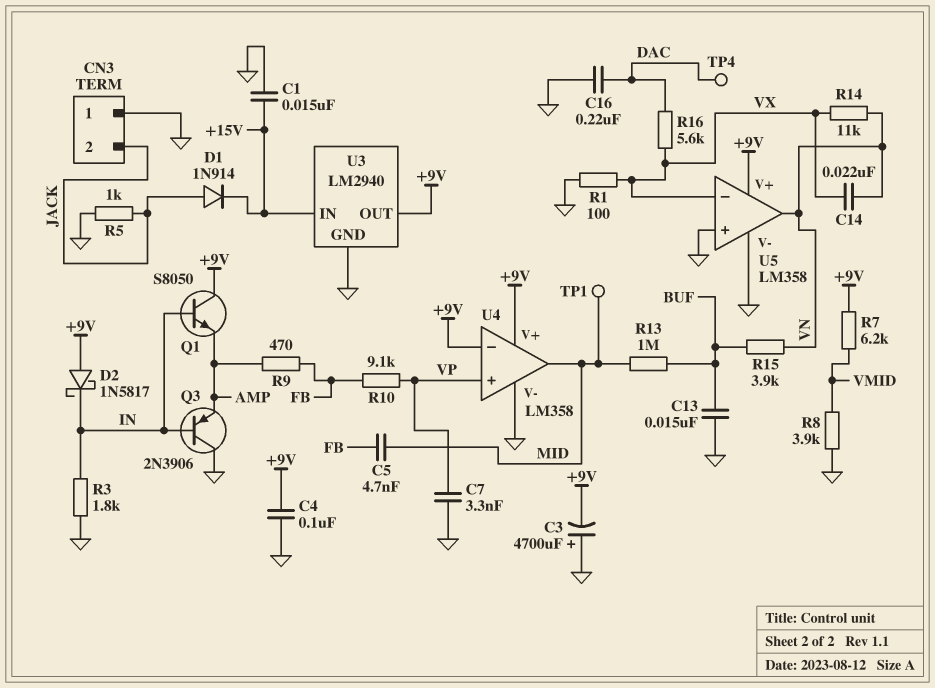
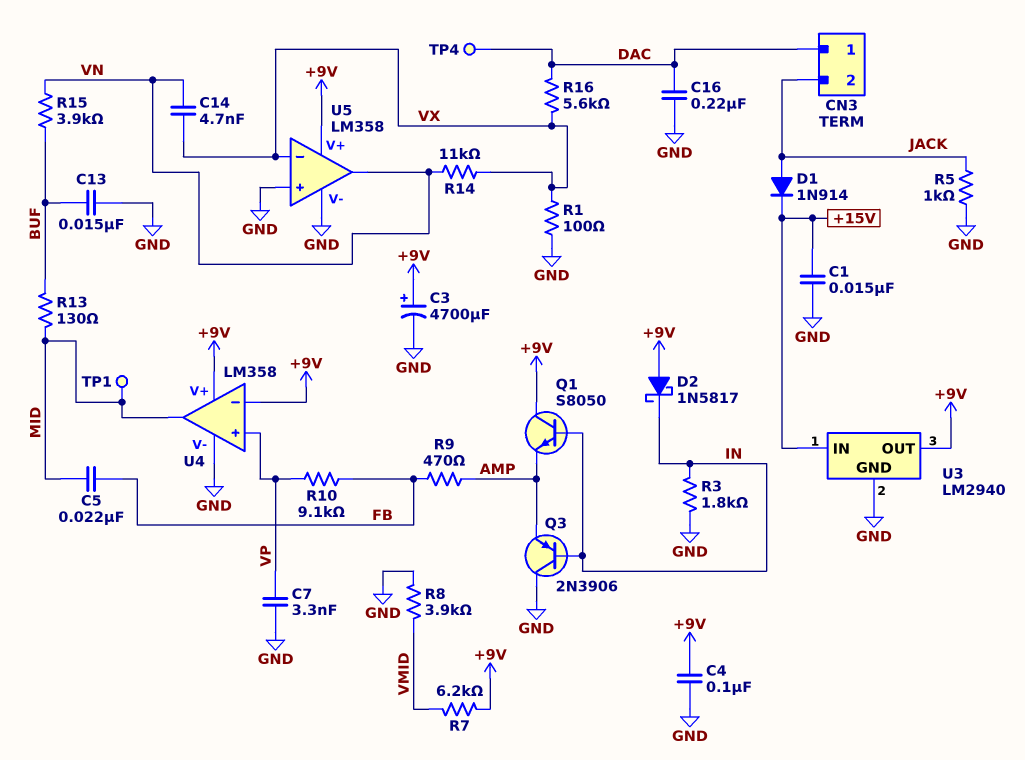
C3: 4700uF (plus GND, minus +9V) -> 4700uF (plus +9V, minus GND)
C5: 4.7nF (FB, MID) -> 22nF (FB, MID)
C14: 22nF (VN, VX) -> 4.7nF (VN, VX)
CN3 pin 1: GND -> DAC
R13: 1M (BUF, MID) -> 130 (BUF, MID)

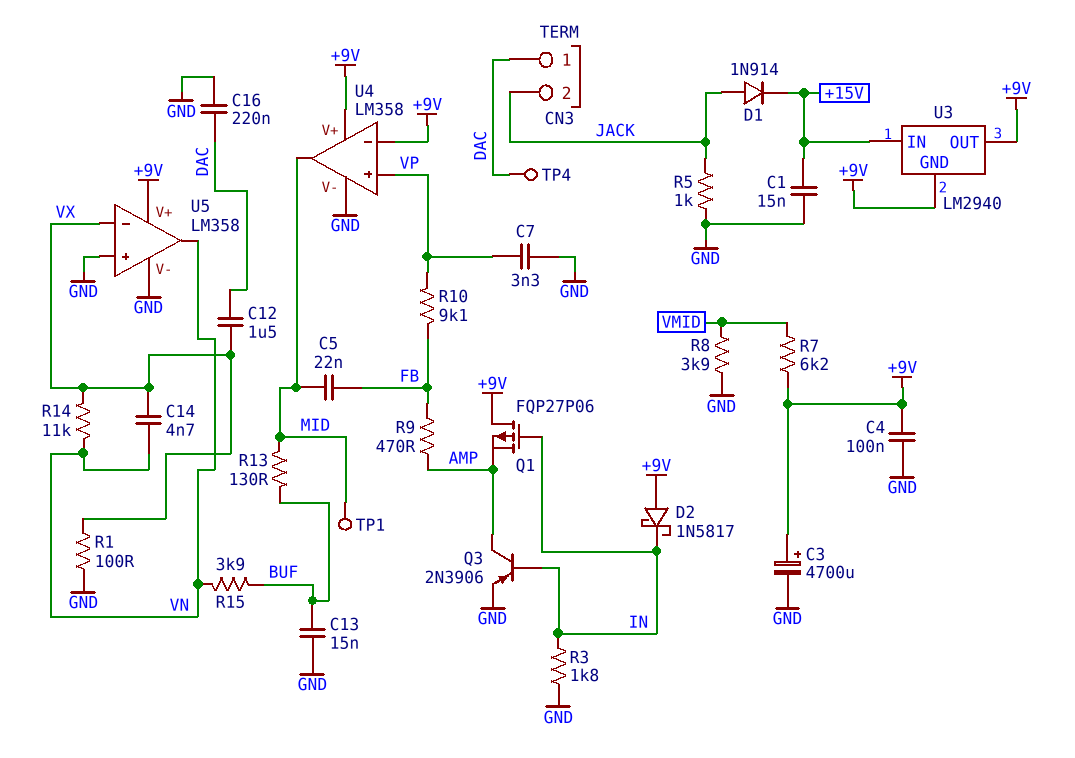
C12: none -> 1.5uF (DAC, VX)
Q1: NPN S8050 (B IN, C +9V, E AMP) -> PMOS FQP27P06 (G IN, D +9V, S AMP)
Q3: PNP 2N3906 (B IN, C GND, E AMP) -> PNP 2N3906 (B IN, C AMP, E GND)
R16: 5.6k (DAC, VX) -> none
U3 pin GND: GND -> +9V

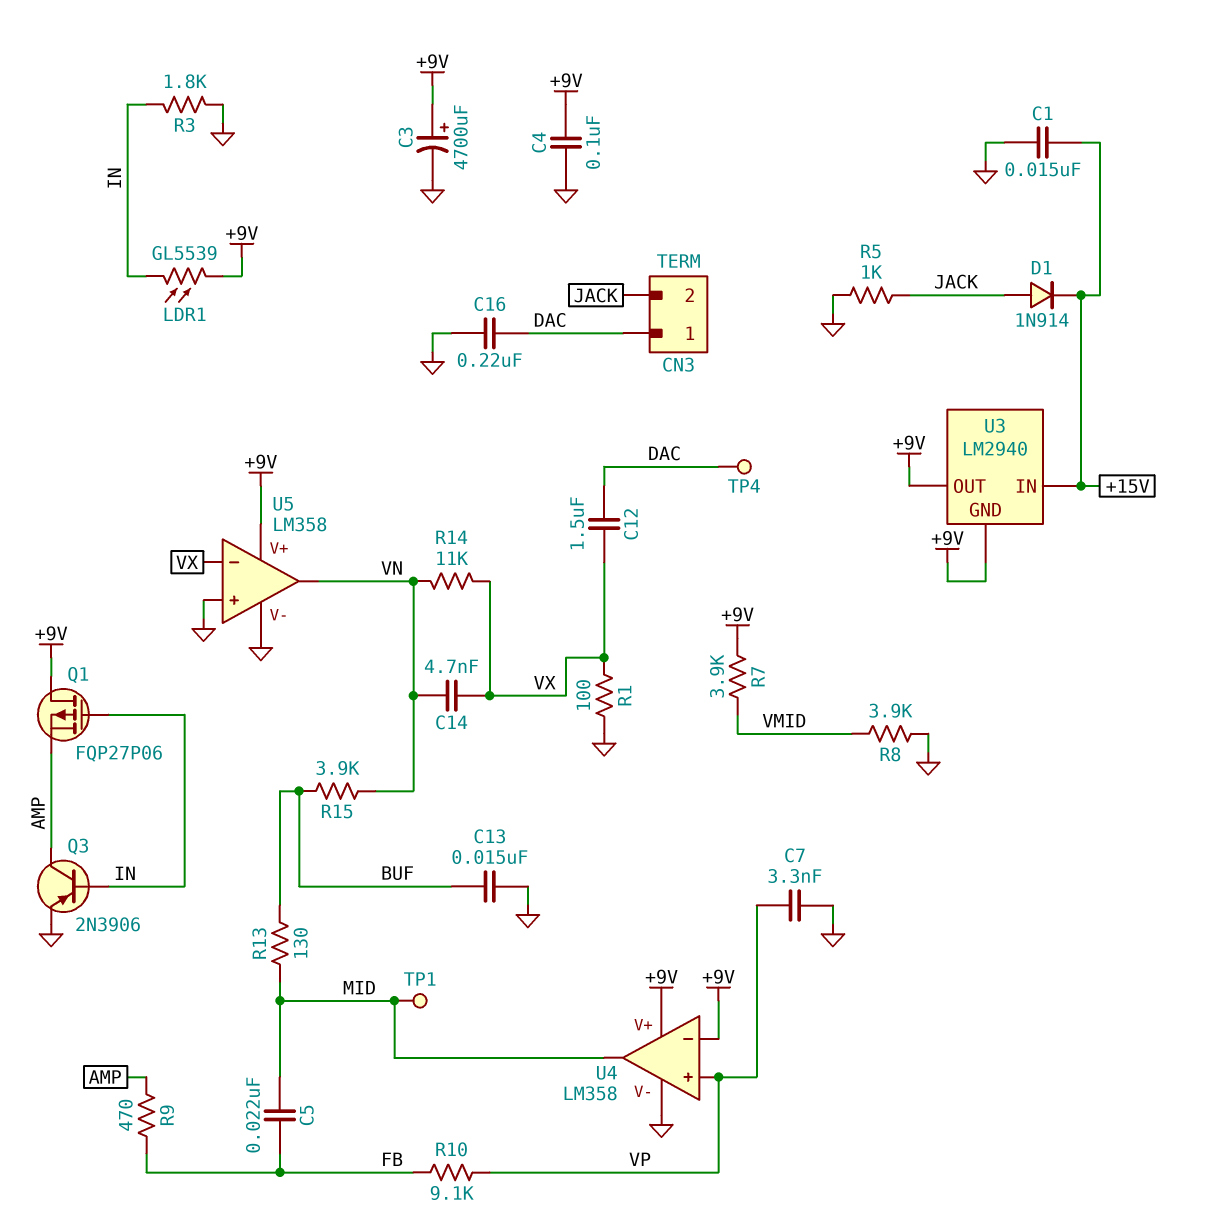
D2: schottky 1N5817 (A +9V, K IN) -> none
LDR1: none -> GL5539 (+9V, IN)
R7: 6.2k (+9V, VMID) -> 3.9k (+9V, VMID)

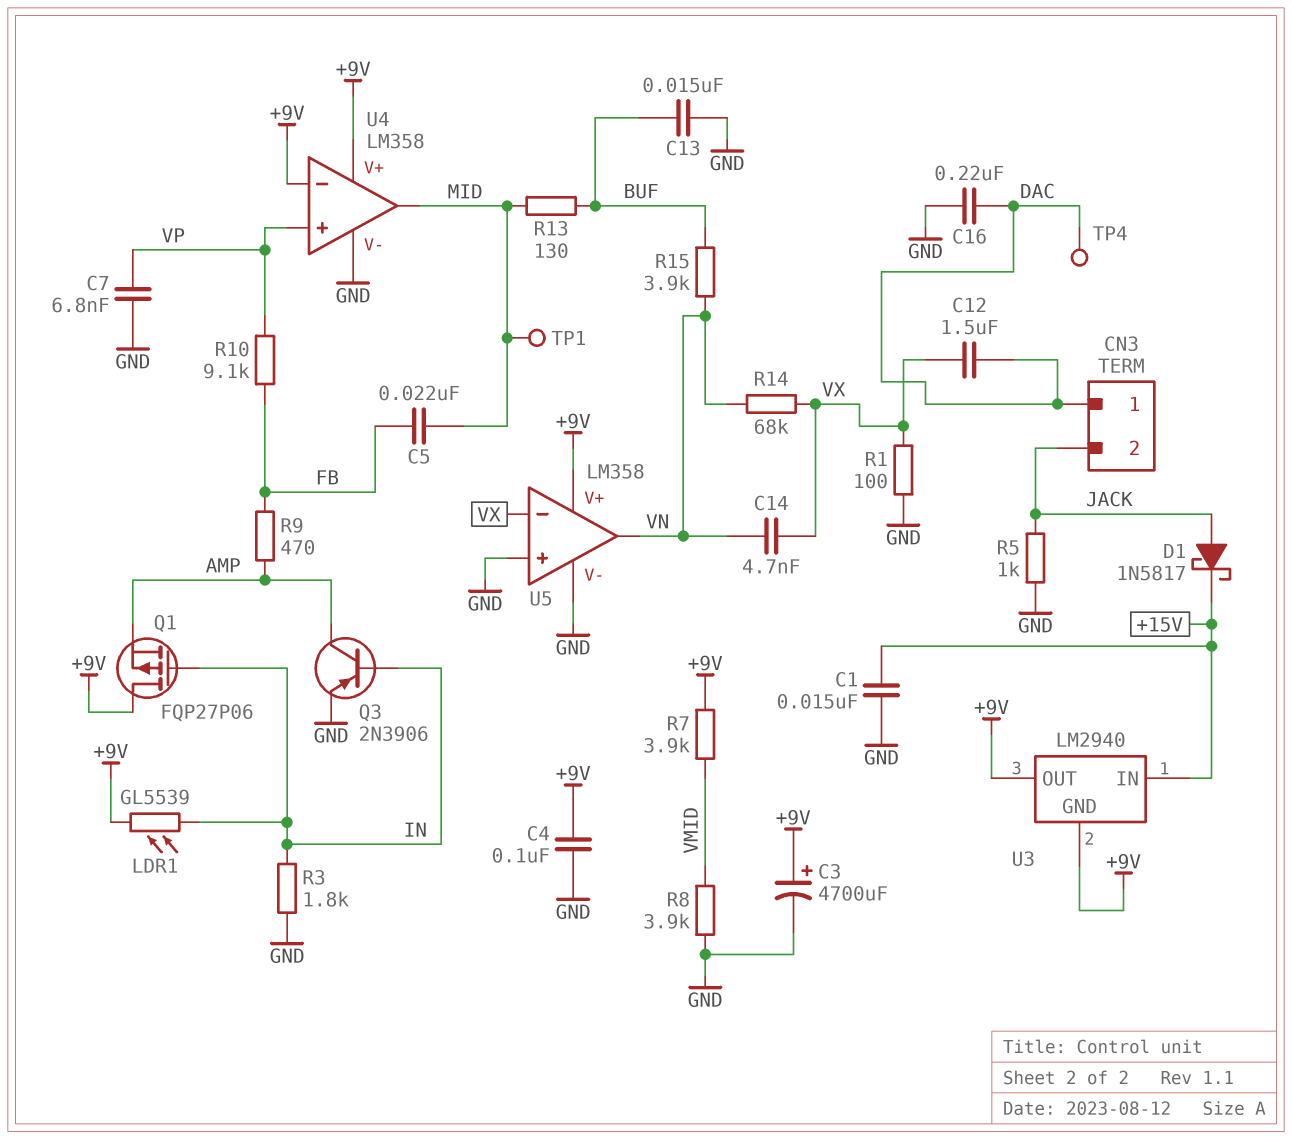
C7: 3.3nF (GND, VP) -> 6.8nF (GND, VP)
D1: diode 1N914 (A JACK, K +15V) -> schottky 1N5817 (A JACK, K +15V)
R14: 11k (VN, VX) -> 68k (VN, VX)

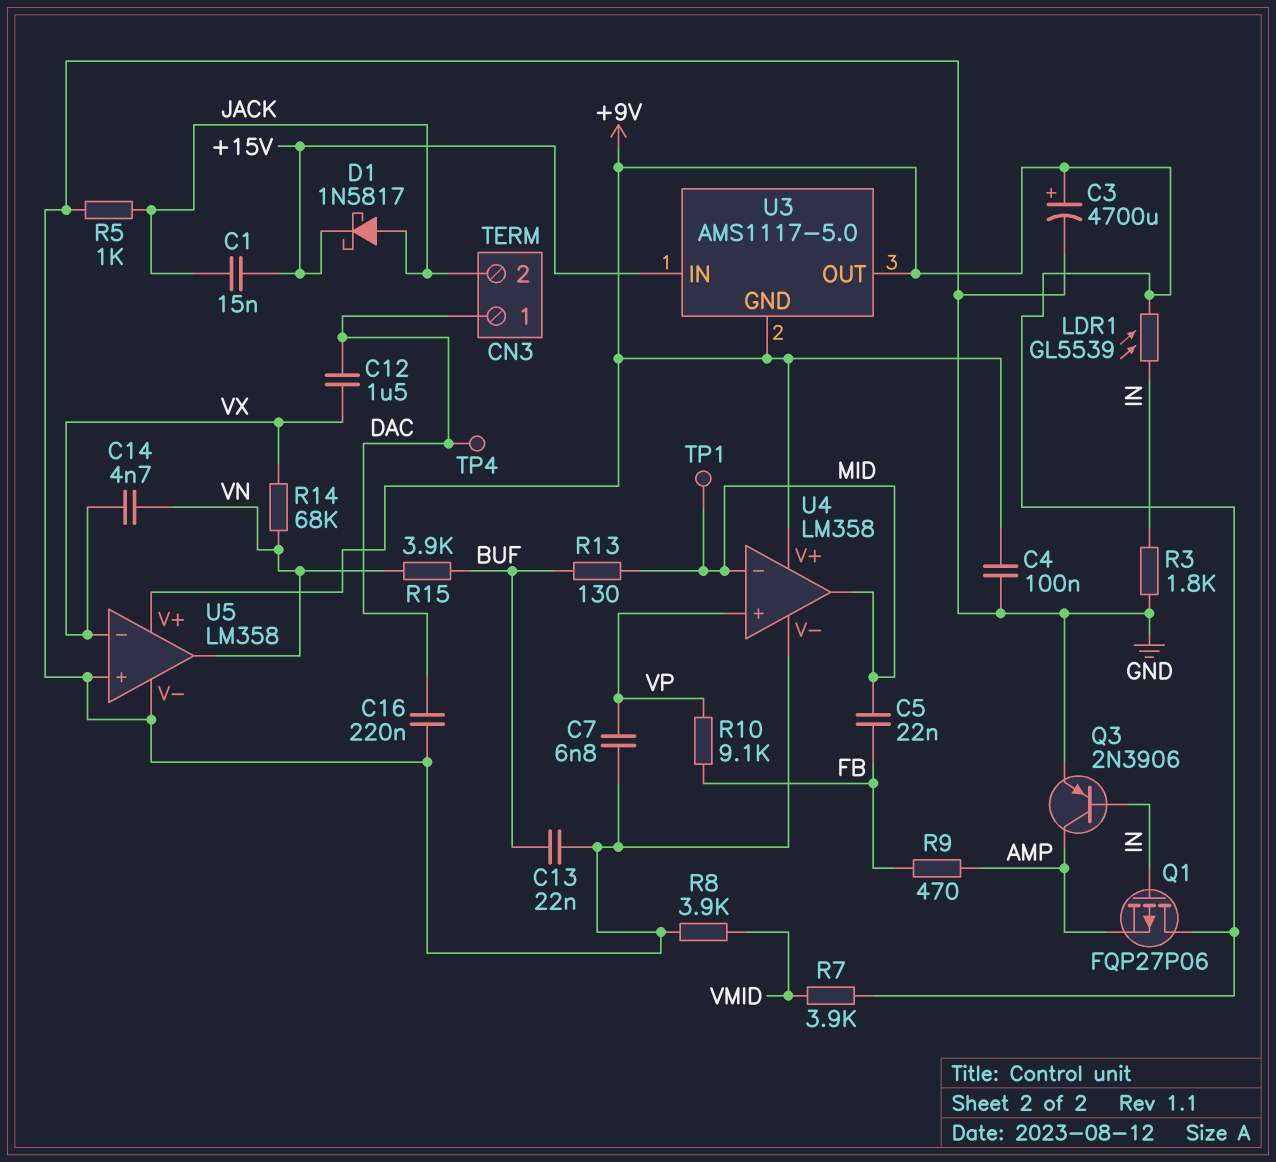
C1: 15nF (+15V, GND) -> 15nF (+15V, JACK)
C13: 15nF (BUF, GND) -> 22nF (BUF, GND)
R1: 100 (GND, VX) -> none
U3: LM2940 -> AMS1117-5.0
U4 pin in-: +9V -> MID

